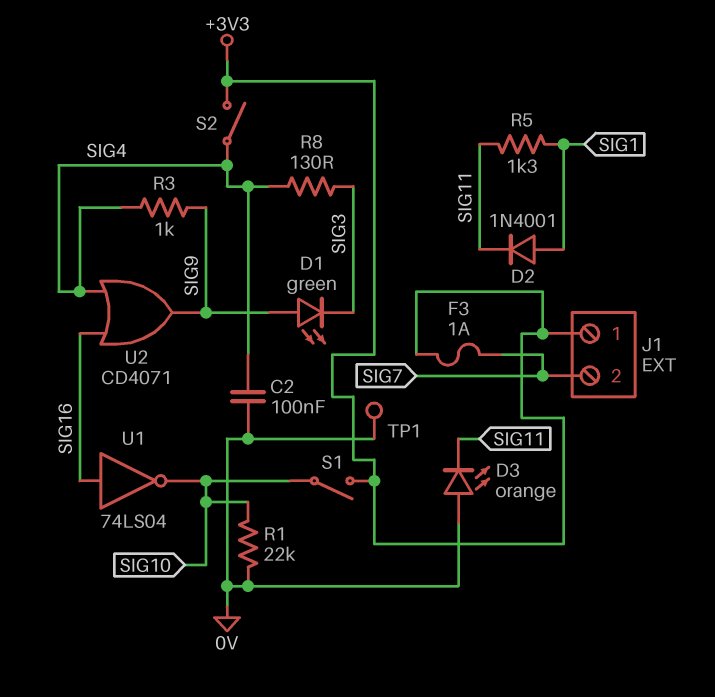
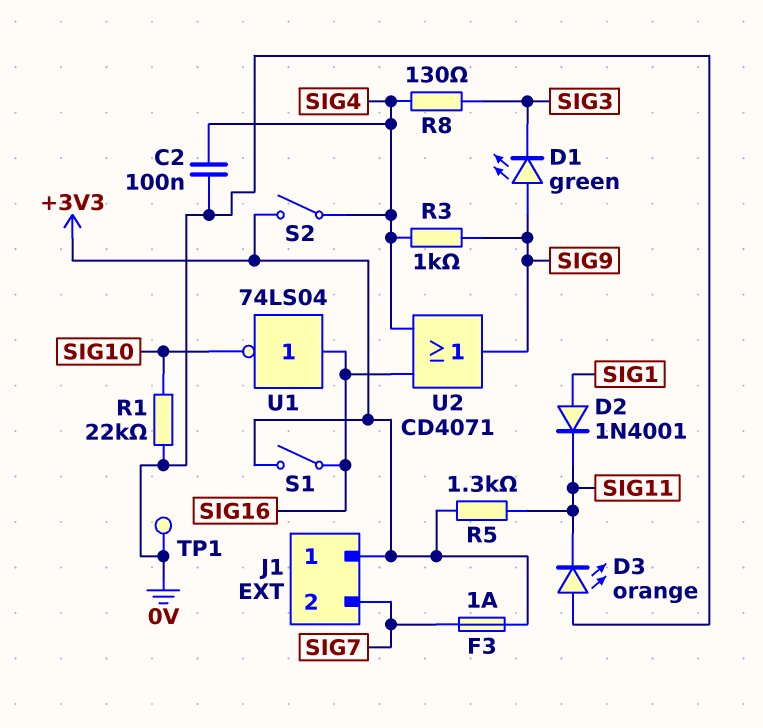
R5: 1.3k (SIG1, SIG11) -> 1.3k (+3V3, SIG11)
S1: switch (+3V3, SIG10) -> switch (+3V3, SIG16)

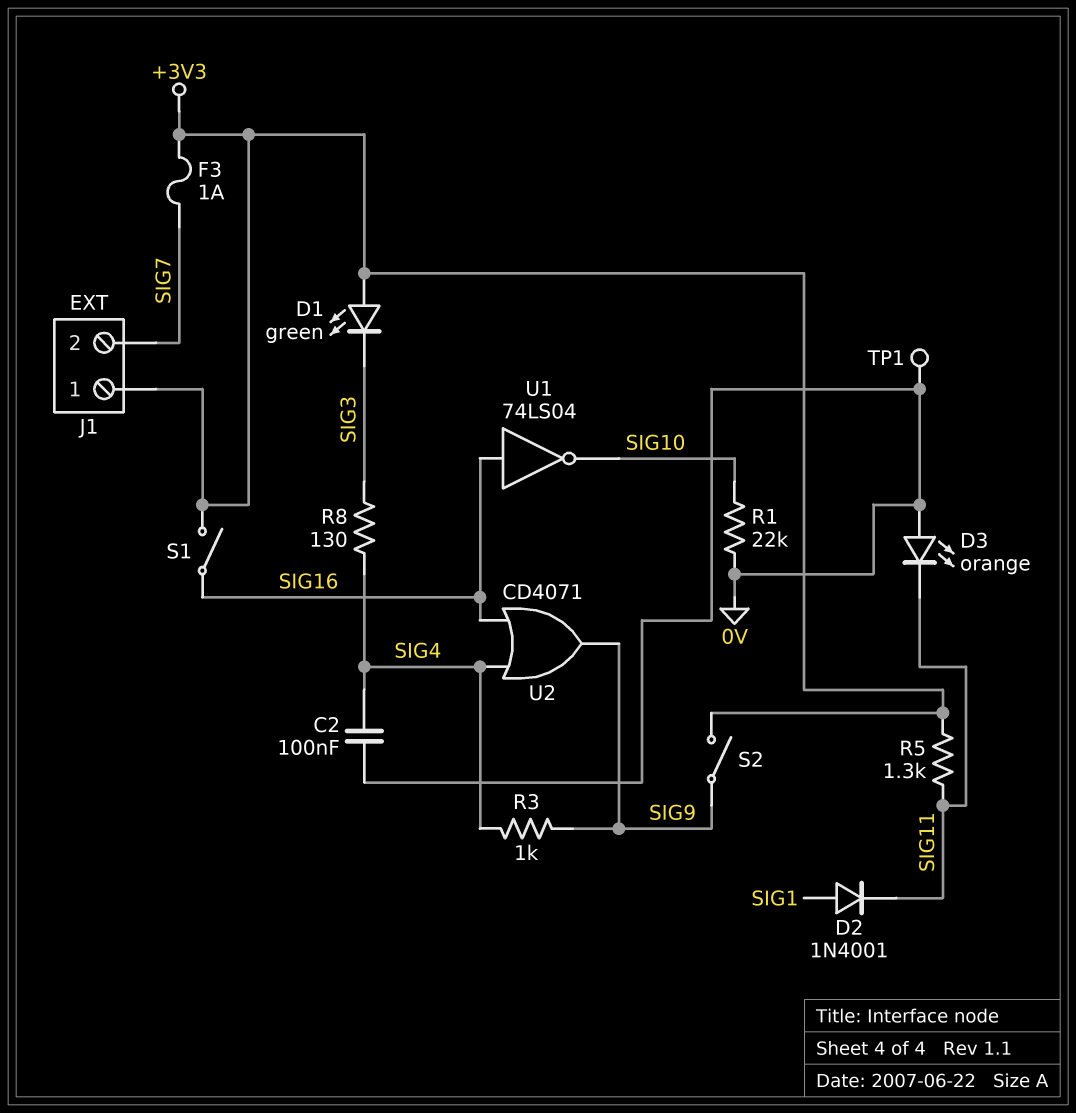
D1: LED green (A SIG9, K SIG3) -> LED green (A +3V3, K SIG3)
S2: switch (+3V3, SIG4) -> switch (+3V3, SIG9)

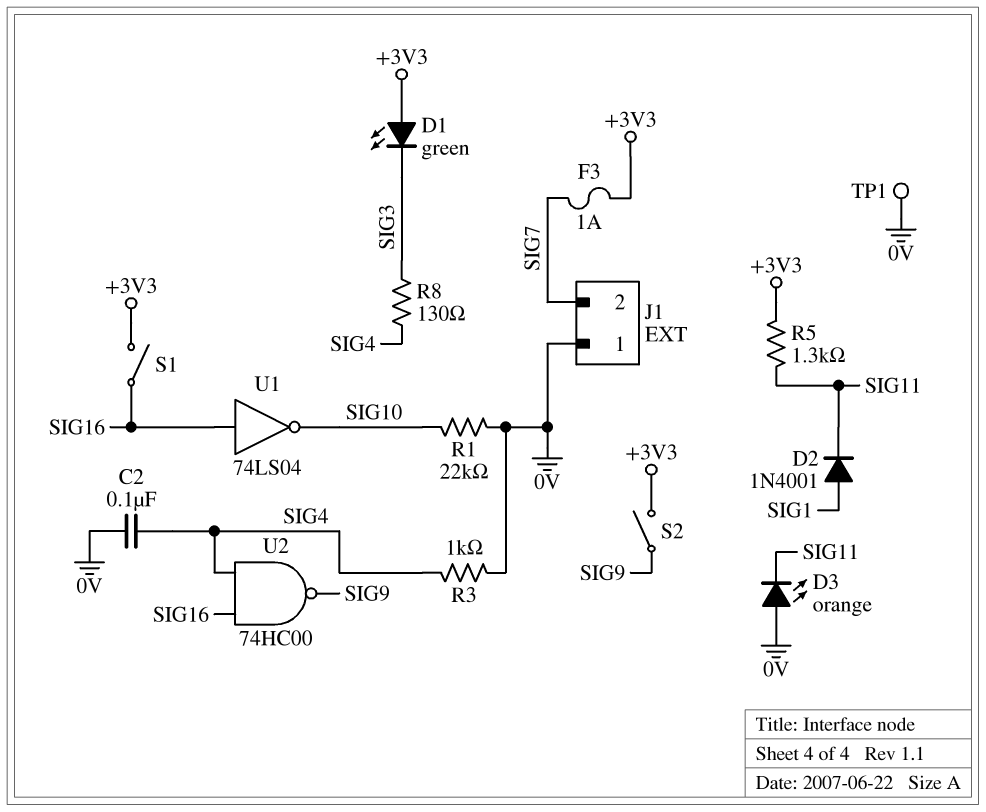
J1 pin 1: +3V3 -> 0V
R3: 1k (SIG4, SIG9) -> 1k (0V, SIG4)
U2: OR CD4071 (in SIG4, in SIG16, out SIG9) -> NAND 74HC00 (in SIG4, in SIG16, out SIG9)

